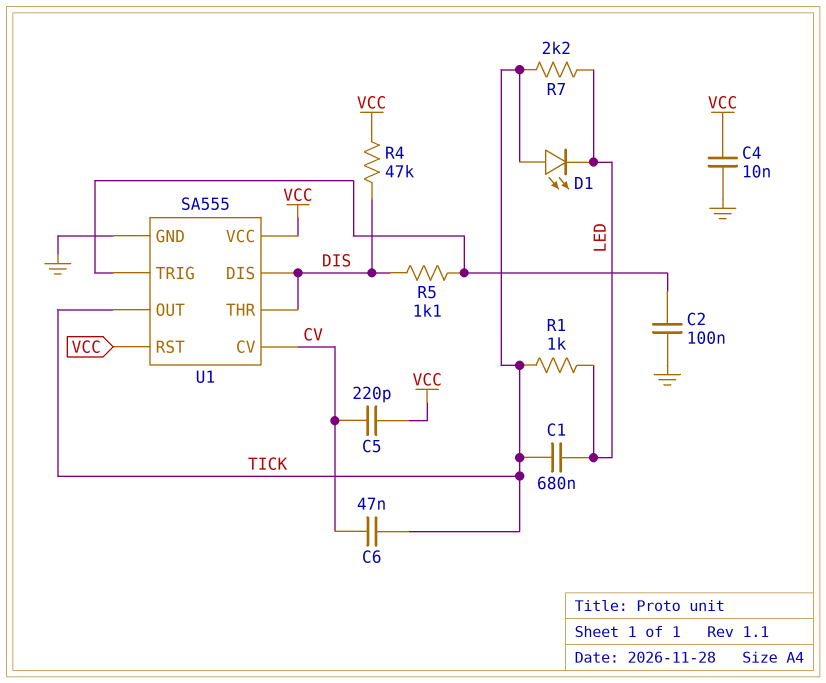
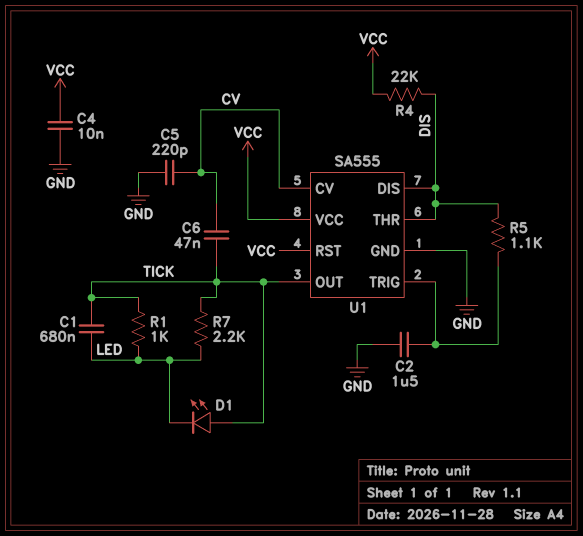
C2: 100nF (GND, U1/TRIG) -> 1.5uF (GND, U1/TRIG)
C5: 220pF (CV, VCC) -> 220pF (CV, GND)
R4: 47k (DIS, VCC) -> 22k (DIS, VCC)

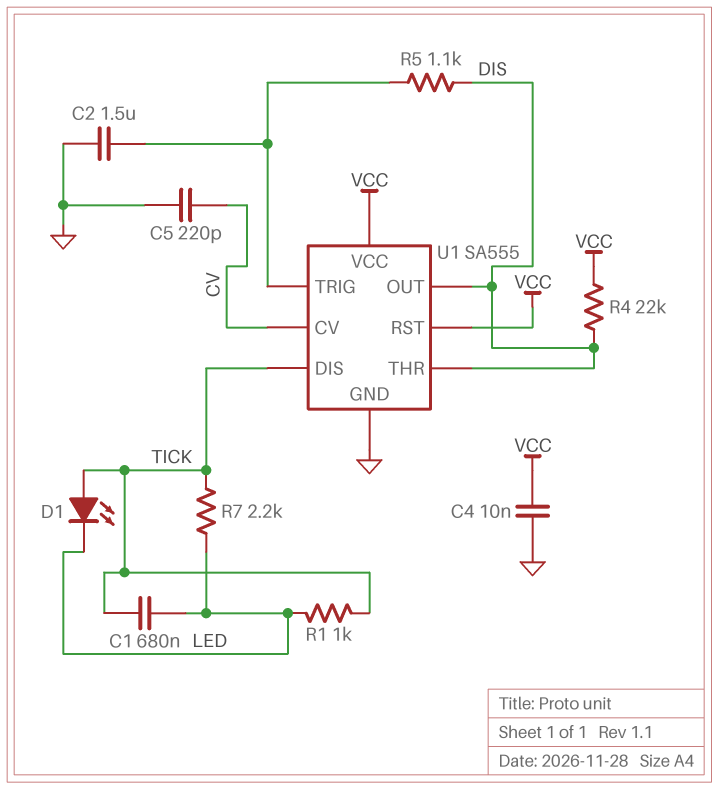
C6: 47nF (CV, TICK) -> none
U1 pin DIS: DIS -> TICK
U1 pin OUT: TICK -> DIS

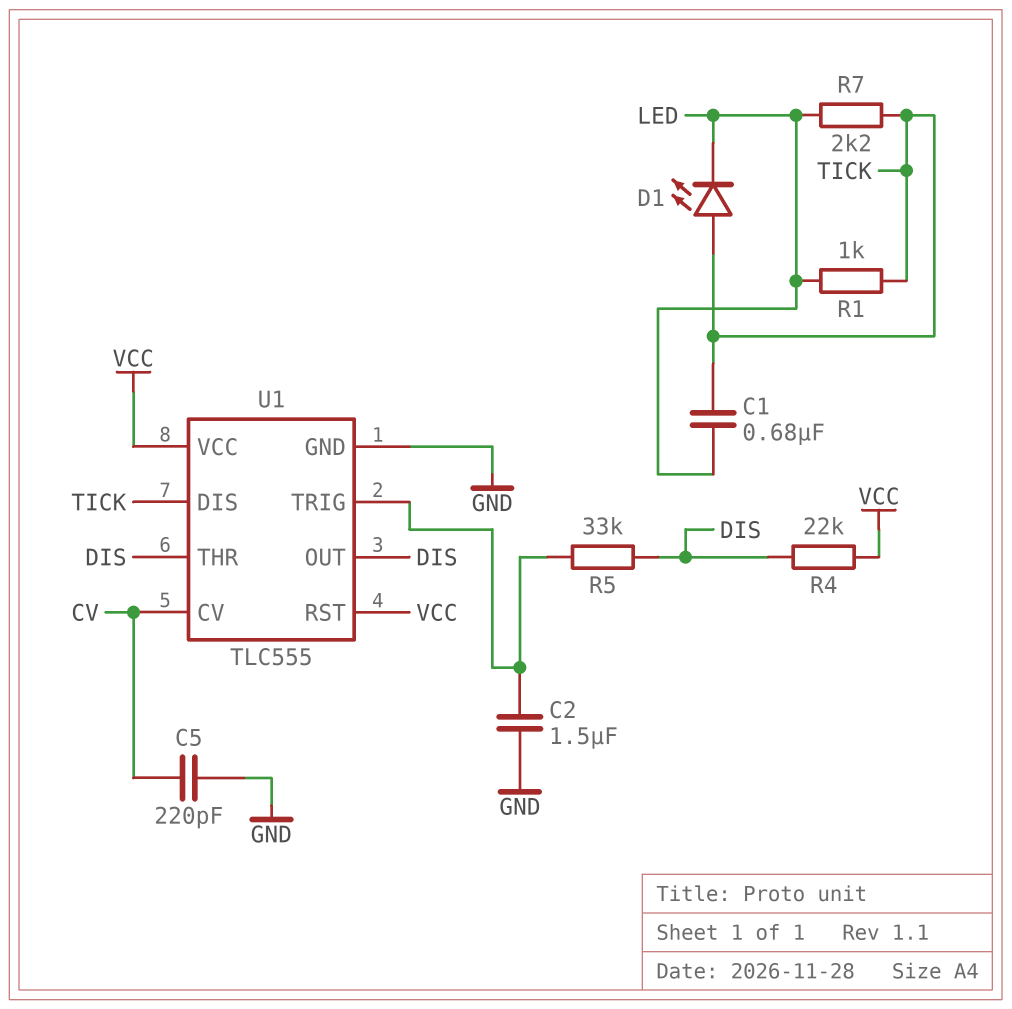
C4: 10nF (GND, VCC) -> none
R5: 1.1k (DIS, U1/TRIG) -> 33k (DIS, U1/TRIG)
U1: SA555 -> TLC555

